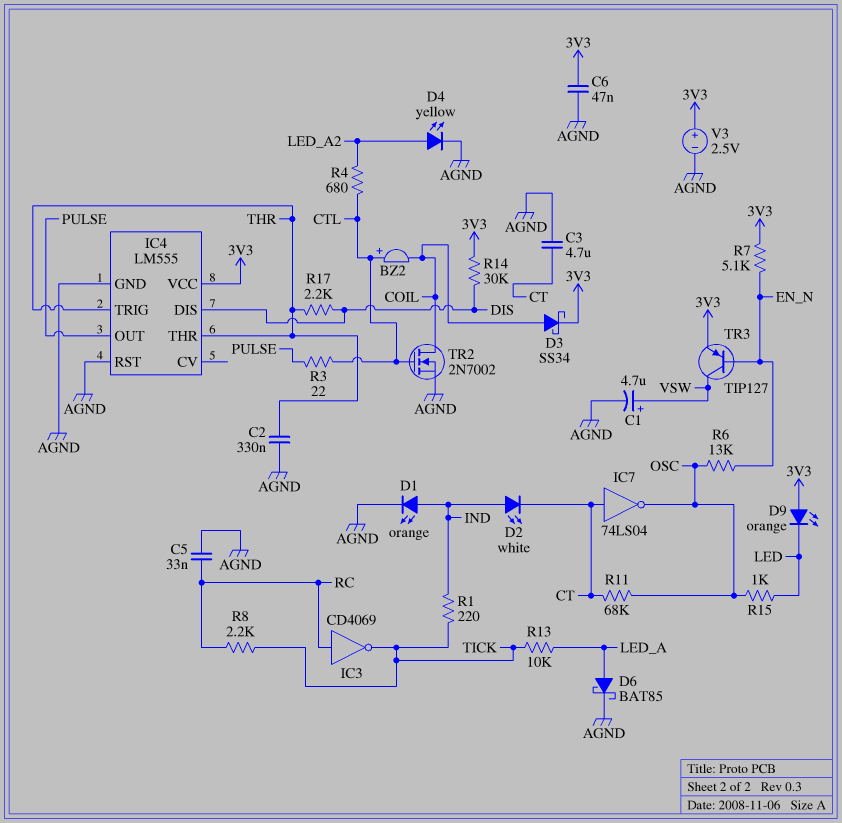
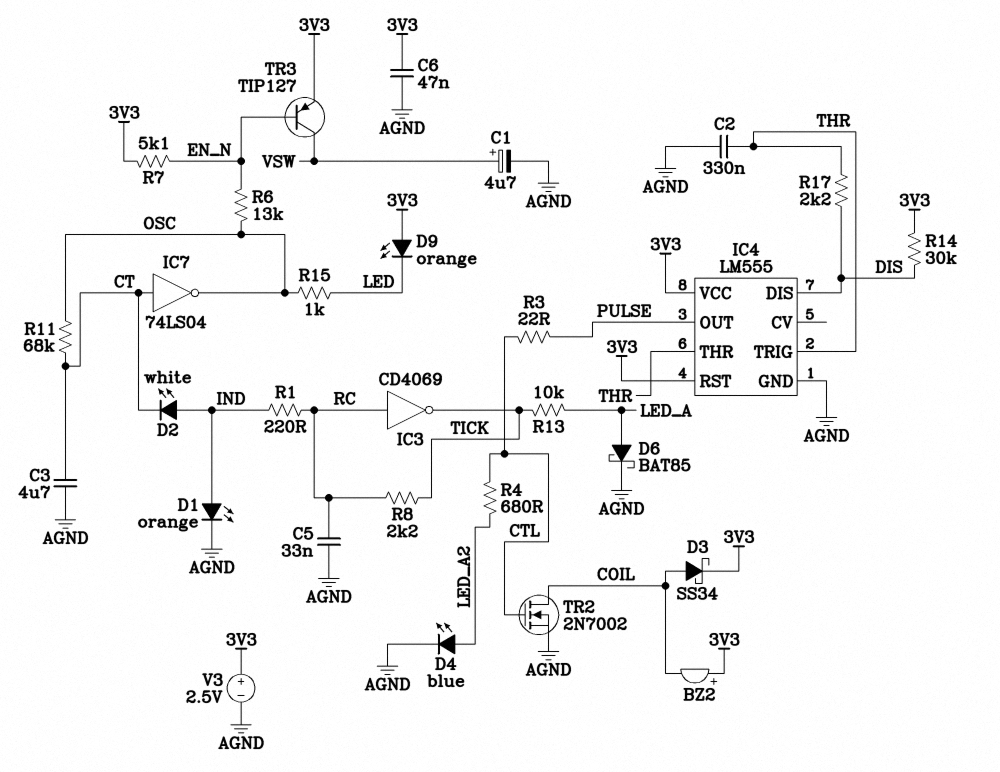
BZ2: buzzer (plus CTL, minus COIL) -> buzzer (plus 3V3, minus COIL)
D4: LED yellow (A LED_A2, K AGND) -> LED blue (A LED_A2, K AGND)
IC4 pin RST: AGND -> 3V3
R1: 220 (IND, TICK) -> 220 (IND, RC)

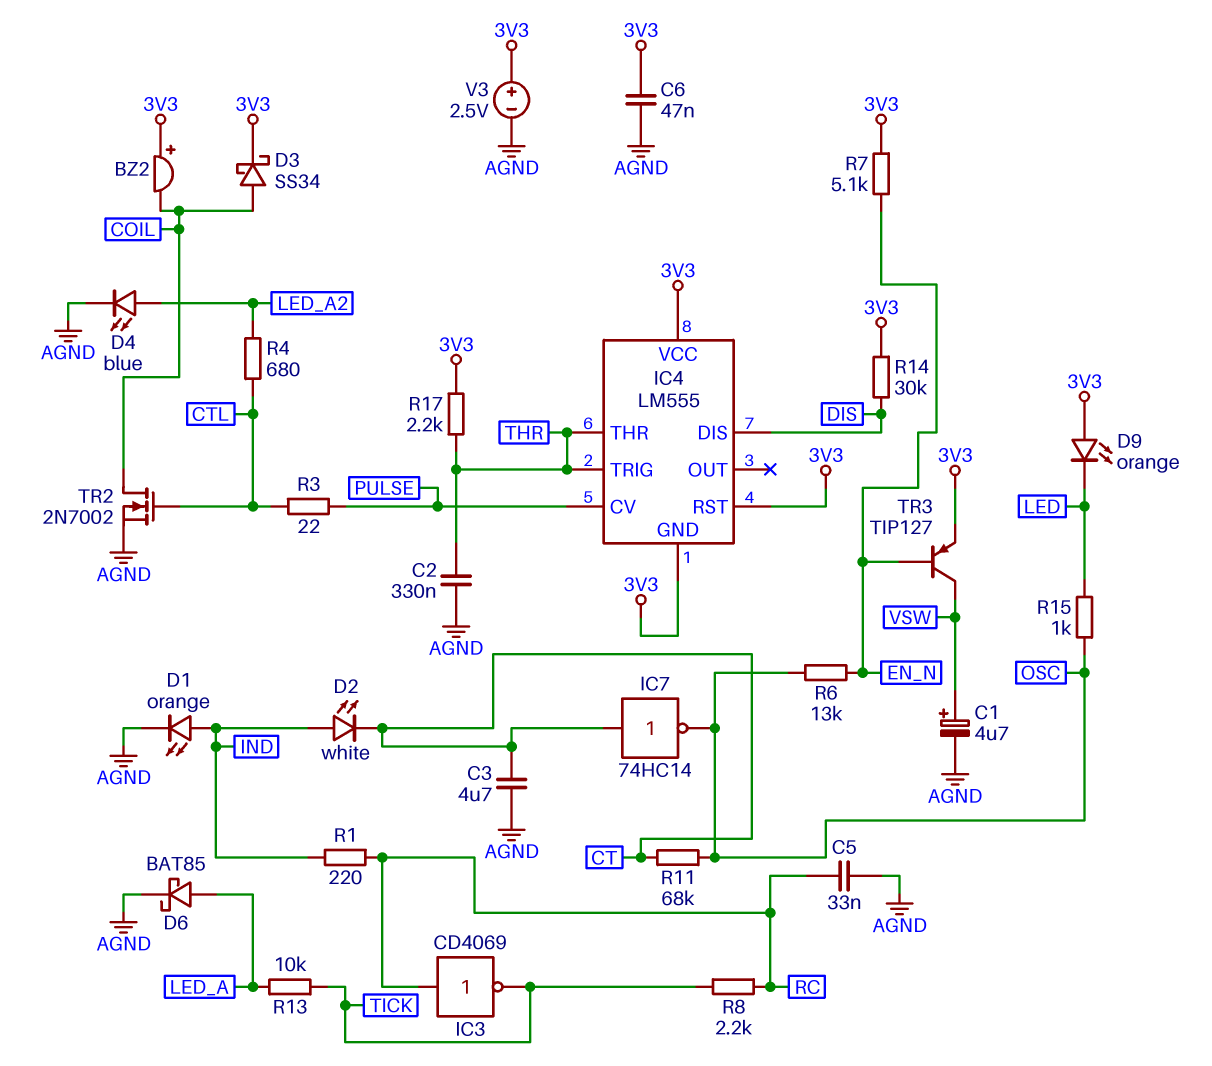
IC4 pin CV: none -> PULSE
IC4 pin GND: AGND -> 3V3
IC4 pin OUT: PULSE -> none
IC7: NOT 74LS04 (in CT, out OSC) -> NOT 74HC14 (in CT, out OSC)
R17: 2.2k (DIS, THR) -> 2.2k (3V3, THR)

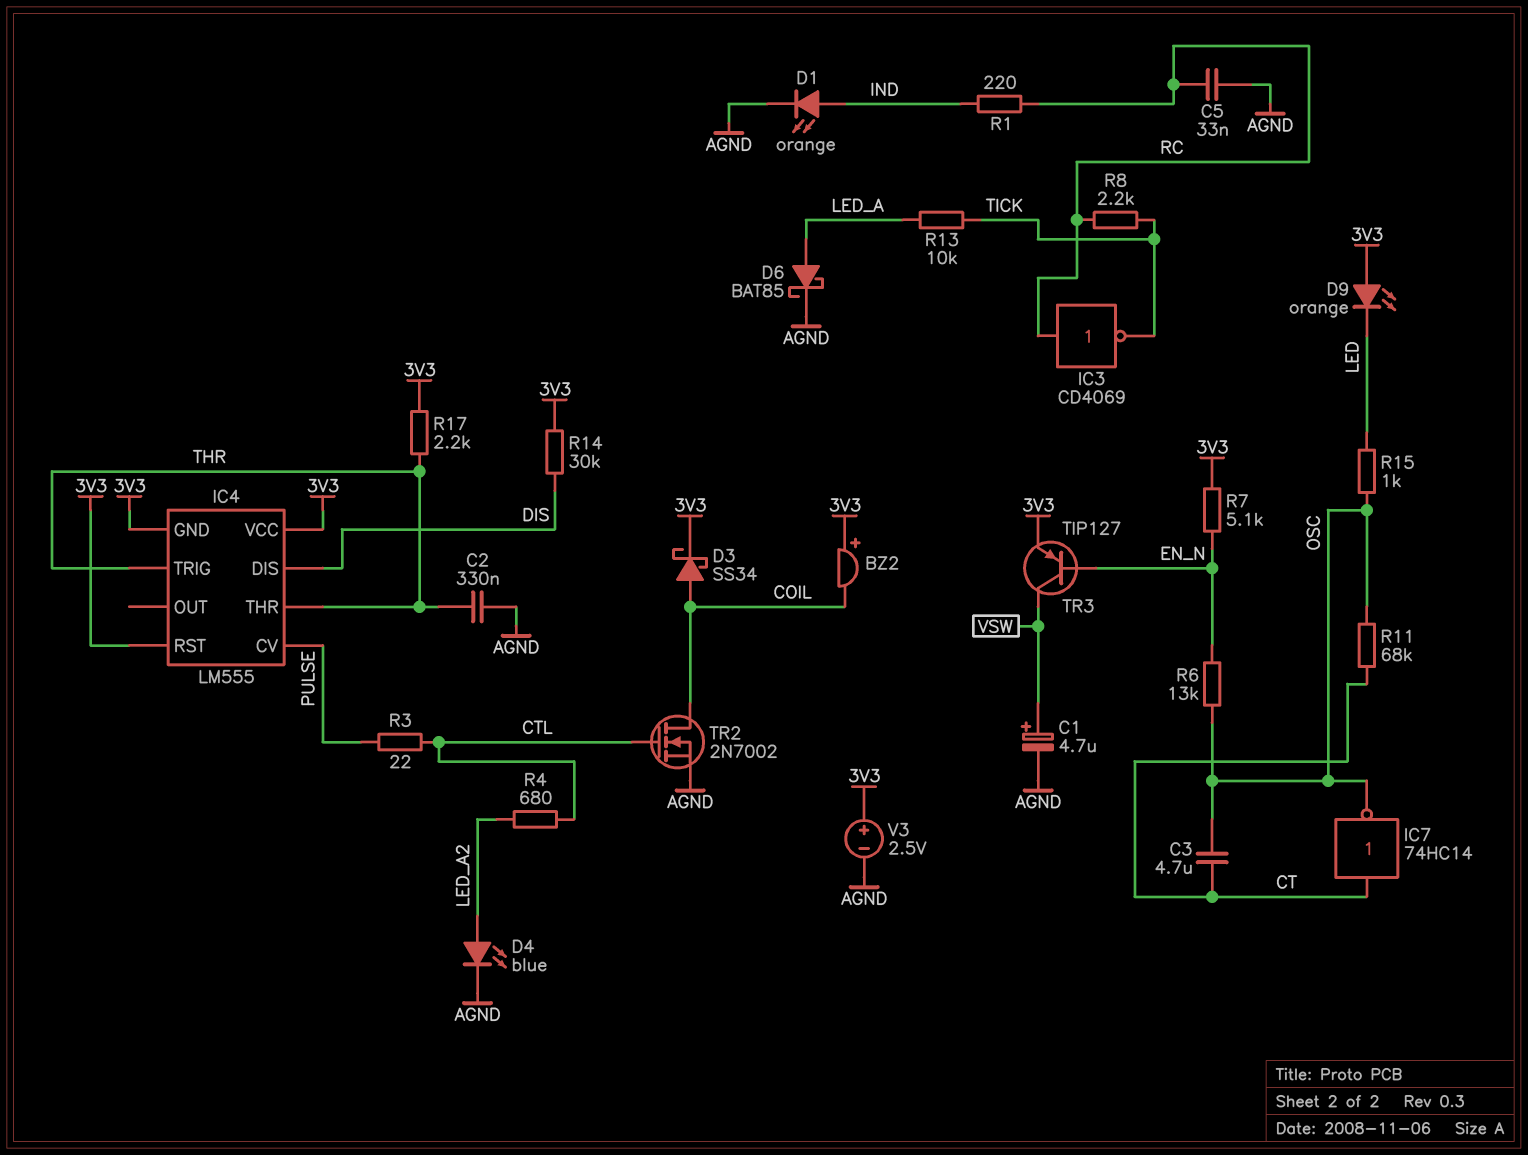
C3: 4.7uF (AGND, CT) -> 4.7uF (CT, OSC)
C6: 47nF (3V3, AGND) -> none
D2: LED white (A IND, K CT) -> none

